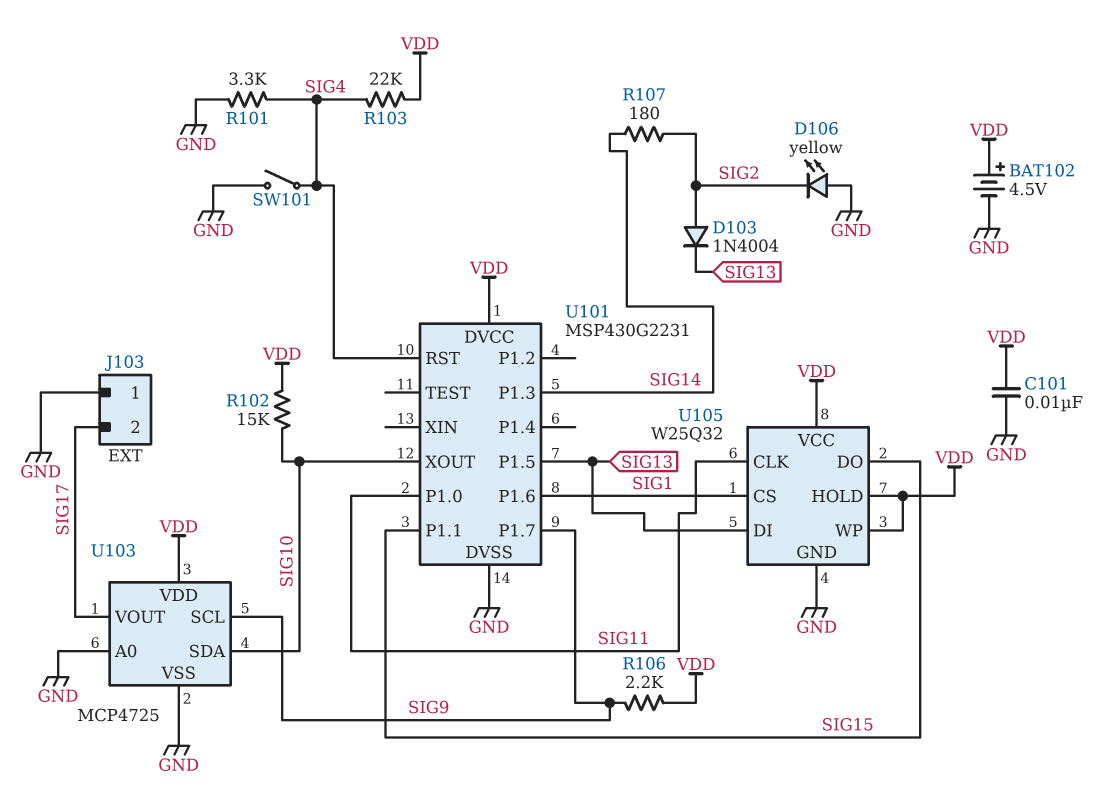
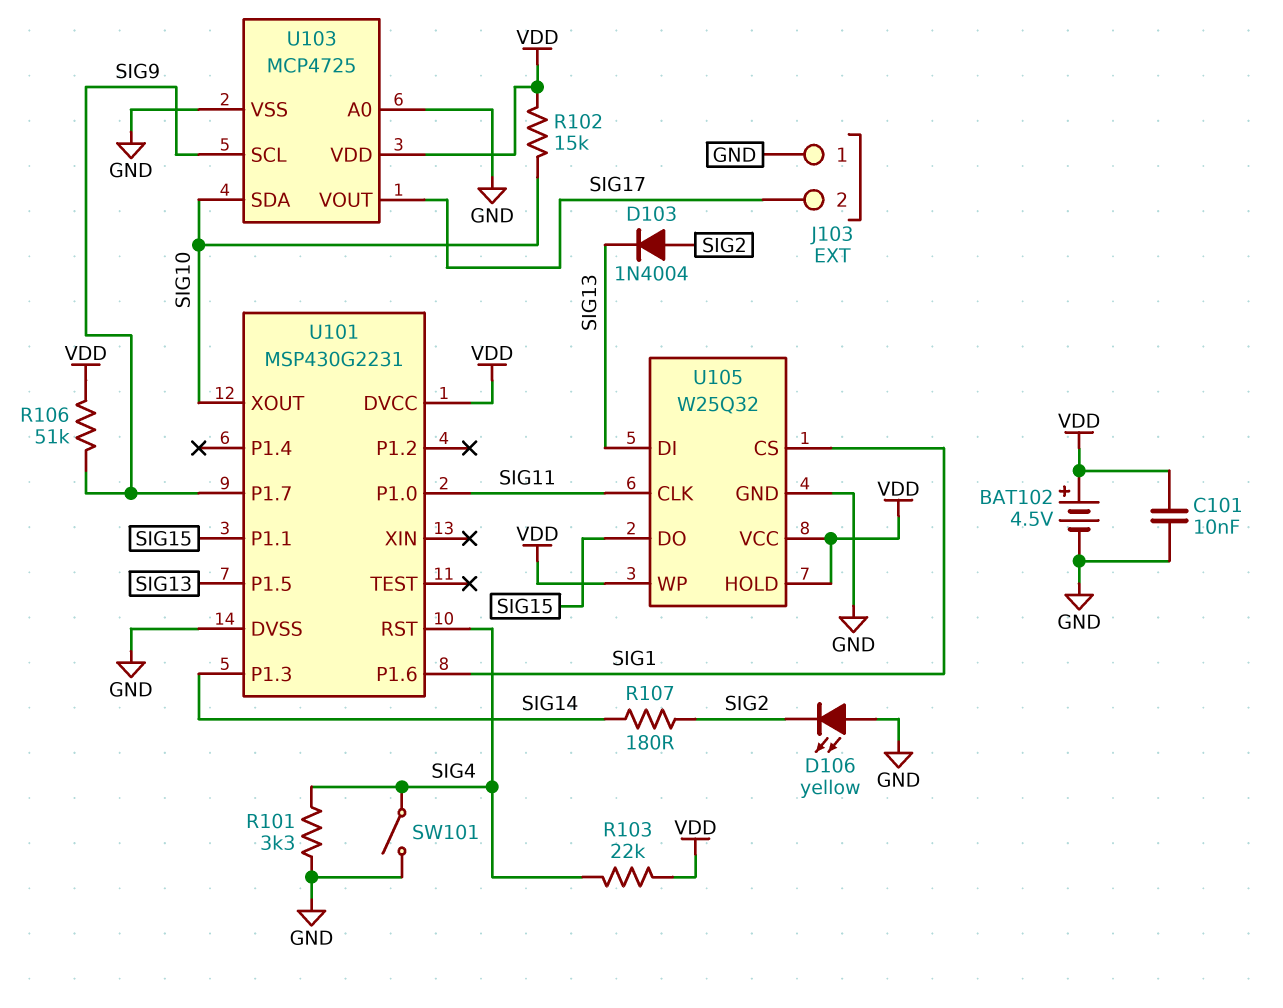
R106: 2.2k (SIG9, VDD) -> 51k (SIG9, VDD)

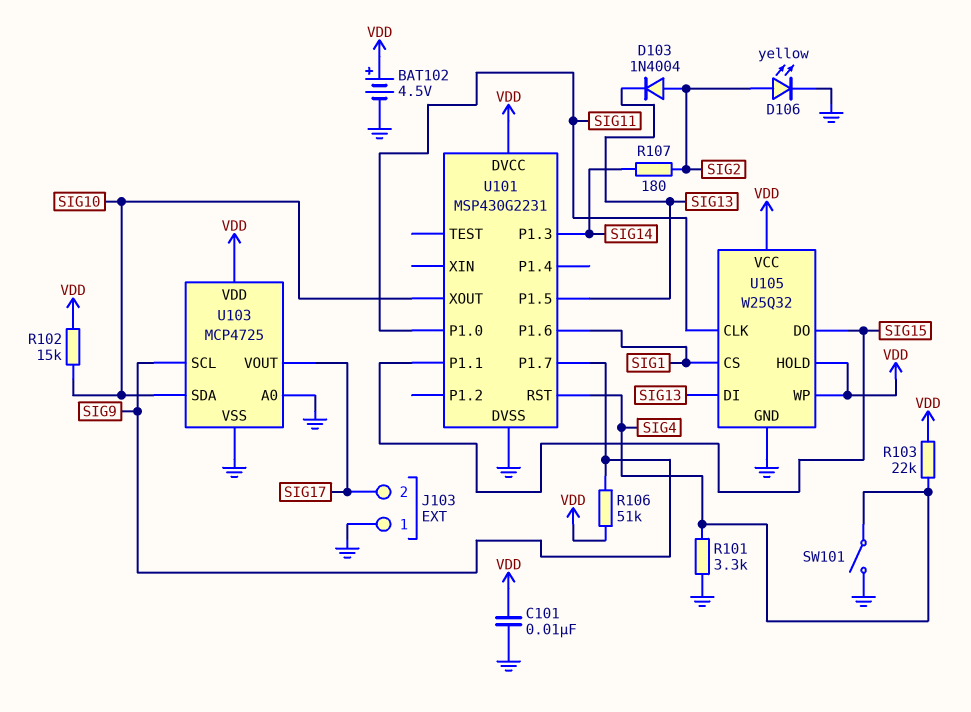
D106: LED yellow (A GND, K SIG2) -> LED yellow (A SIG2, K GND)

